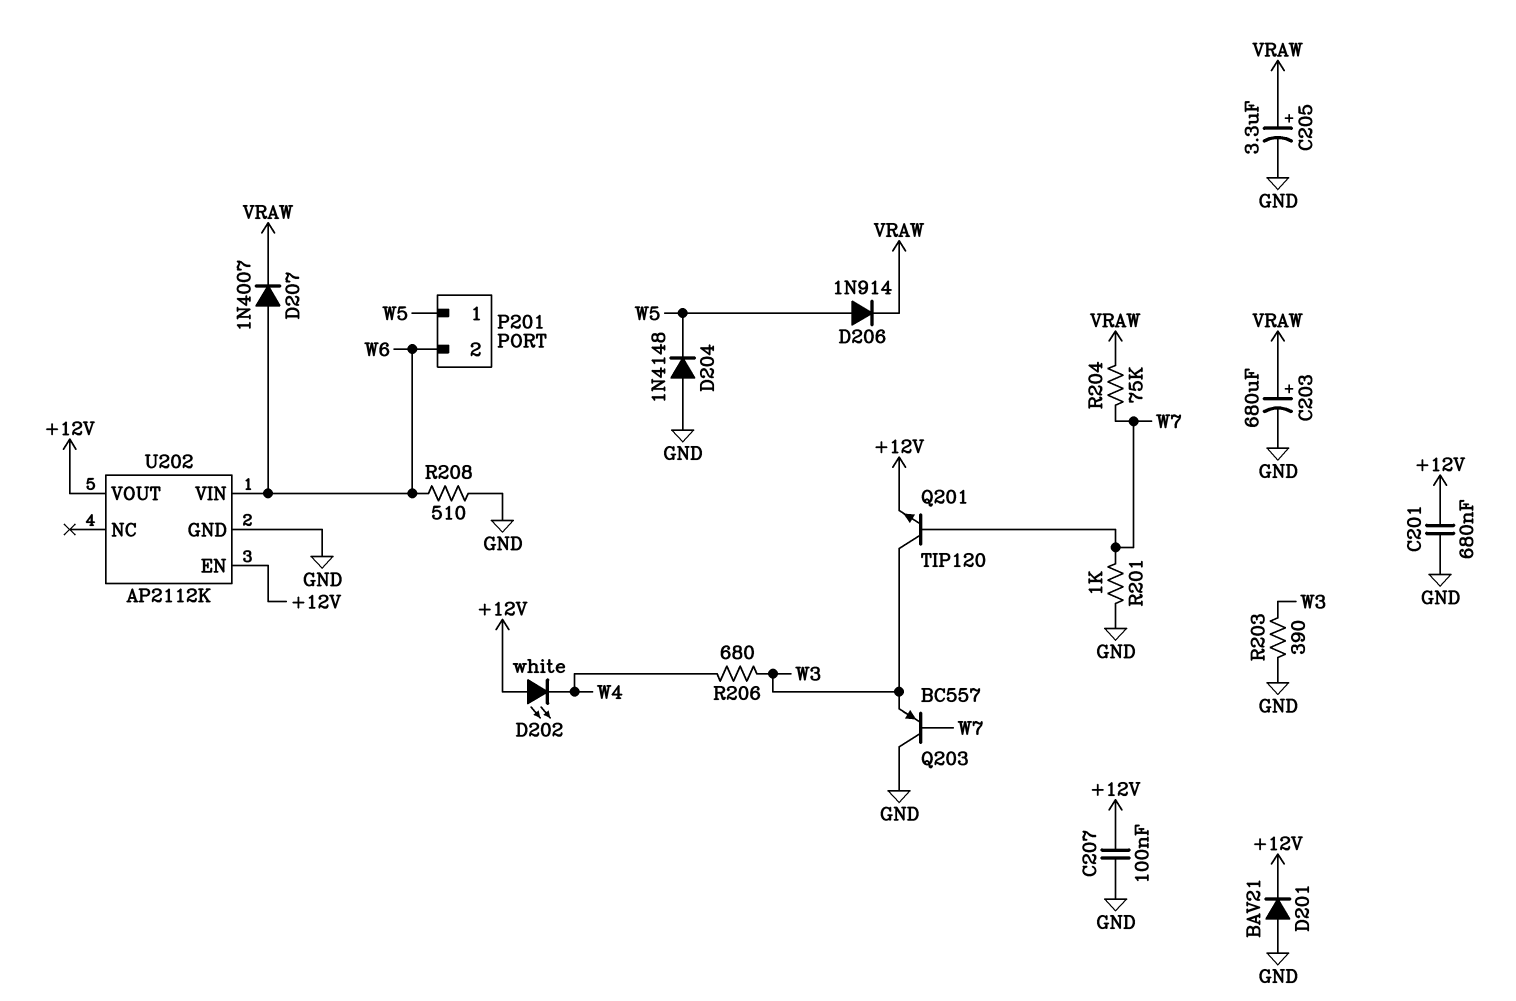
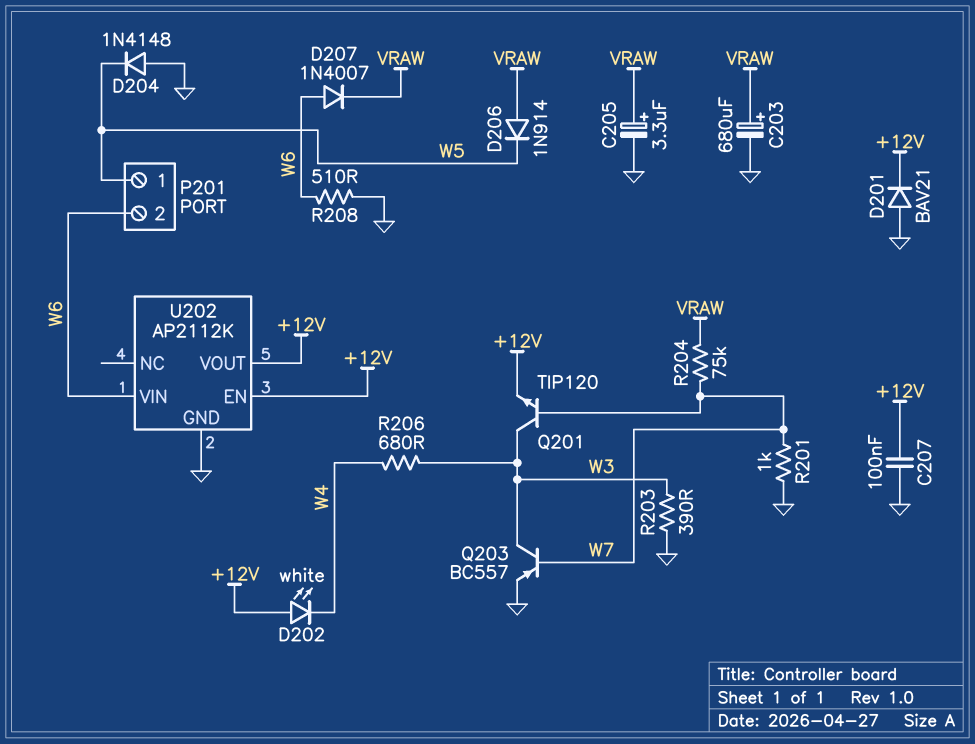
C201: 680nF (+12V, GND) -> none
D206: diode 1N914 (A W5, K VRAW) -> diode 1N914 (A VRAW, K W5)
Q203: PNP BC557 (B W7, C GND, E W3) -> PNP BC557 (B W7, C W3, E GND)

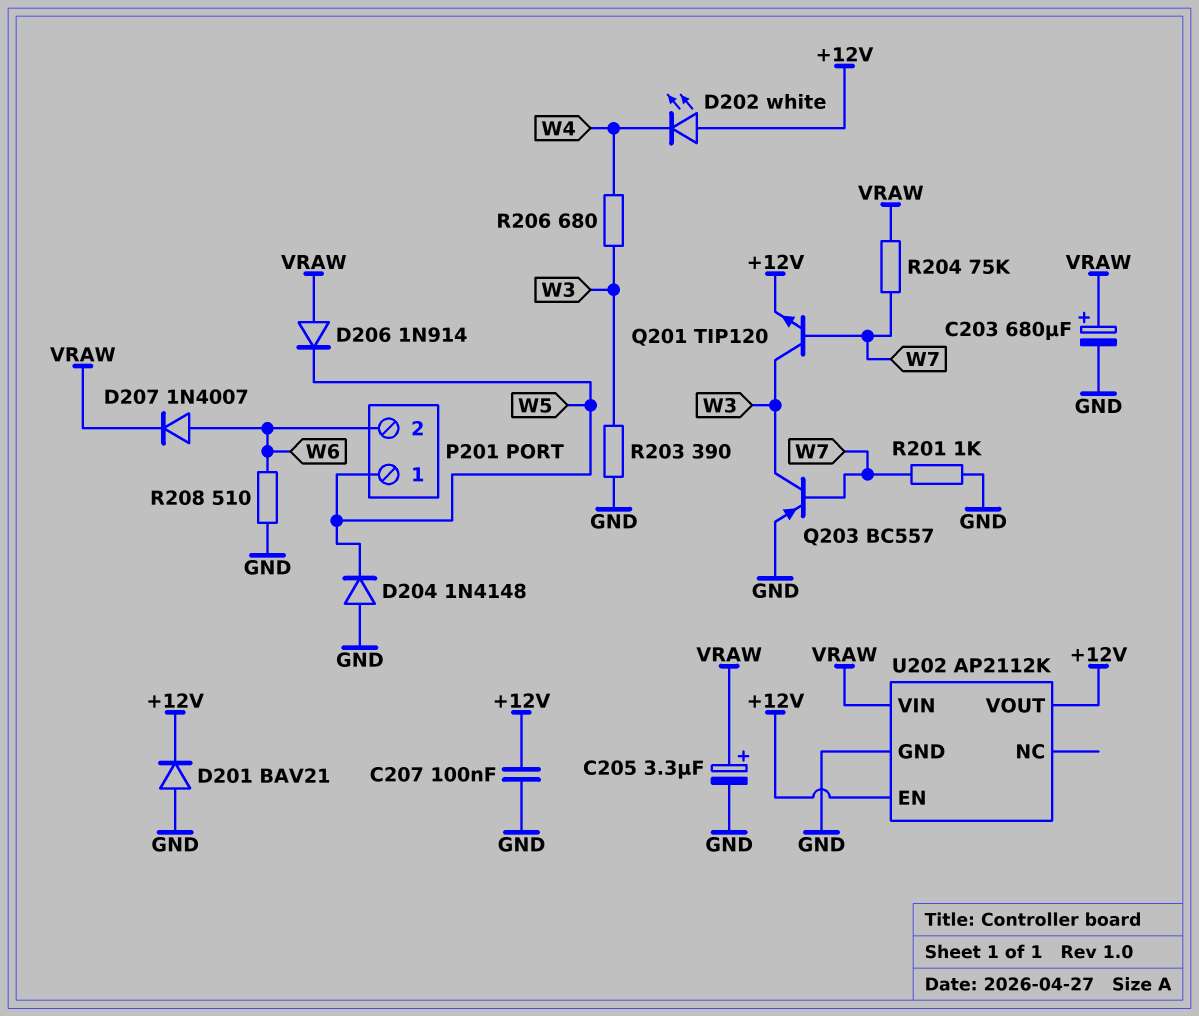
U202 pin VIN: W6 -> VRAW

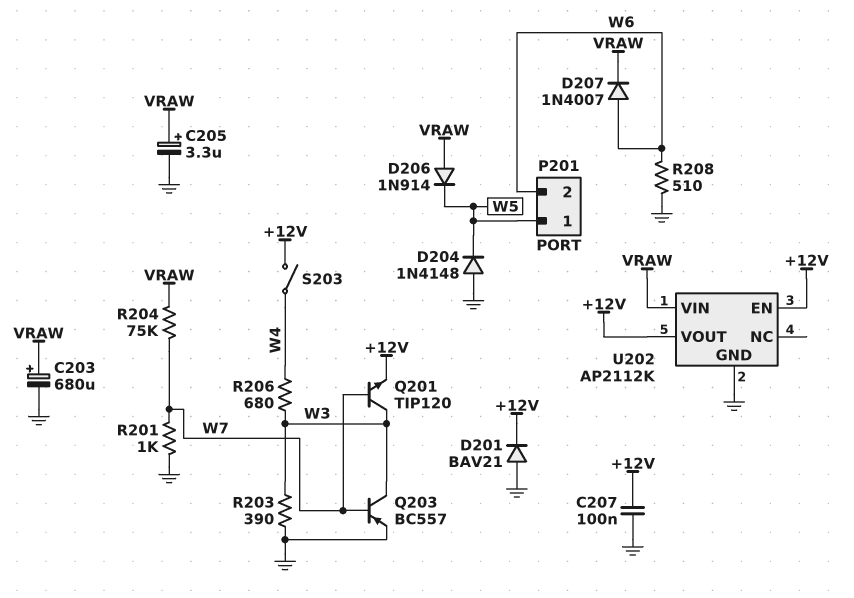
D202: LED white (A +12V, K W4) -> none
S203: none -> switch (+12V, W4)

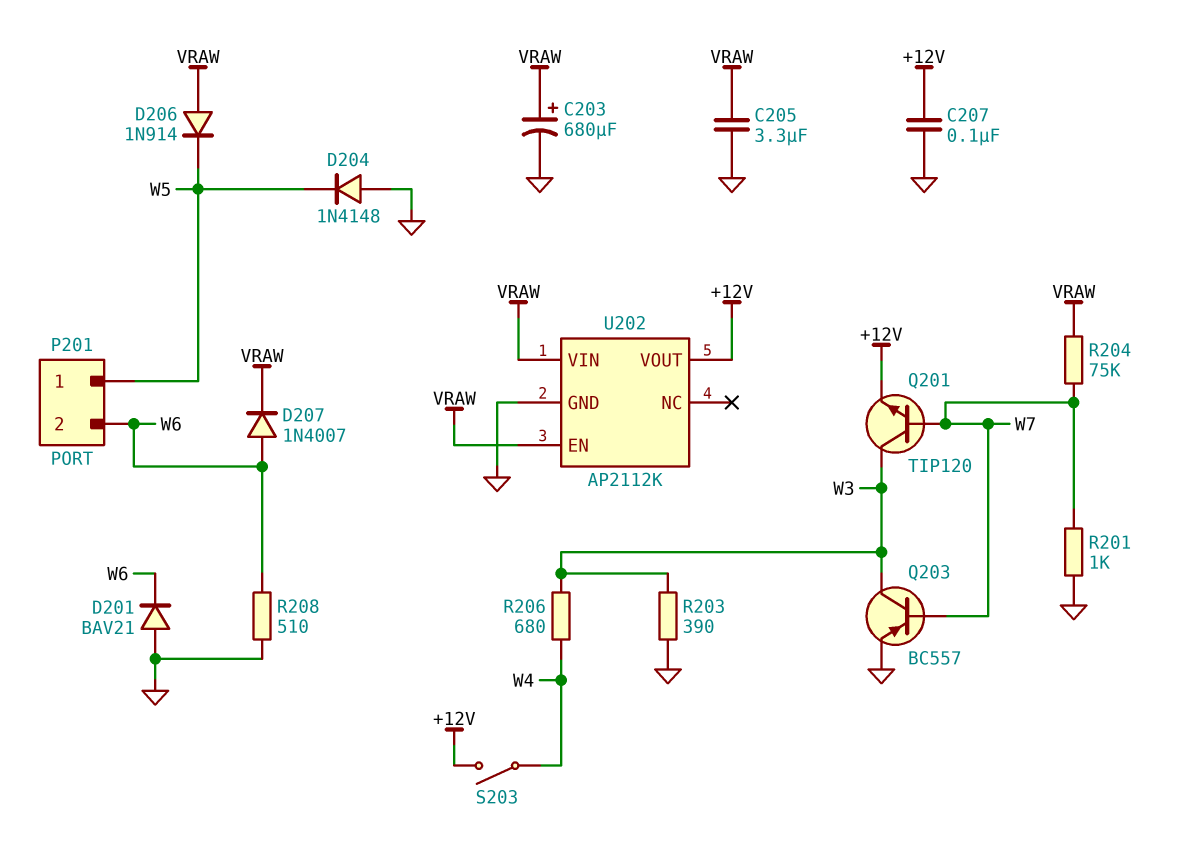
C205: 3.3uF (plus VRAW, minus GND) -> 3.3uF (GND, VRAW)
D201: diode BAV21 (A GND, K +12V) -> diode BAV21 (A GND, K W6)
U202 pin EN: +12V -> VRAW

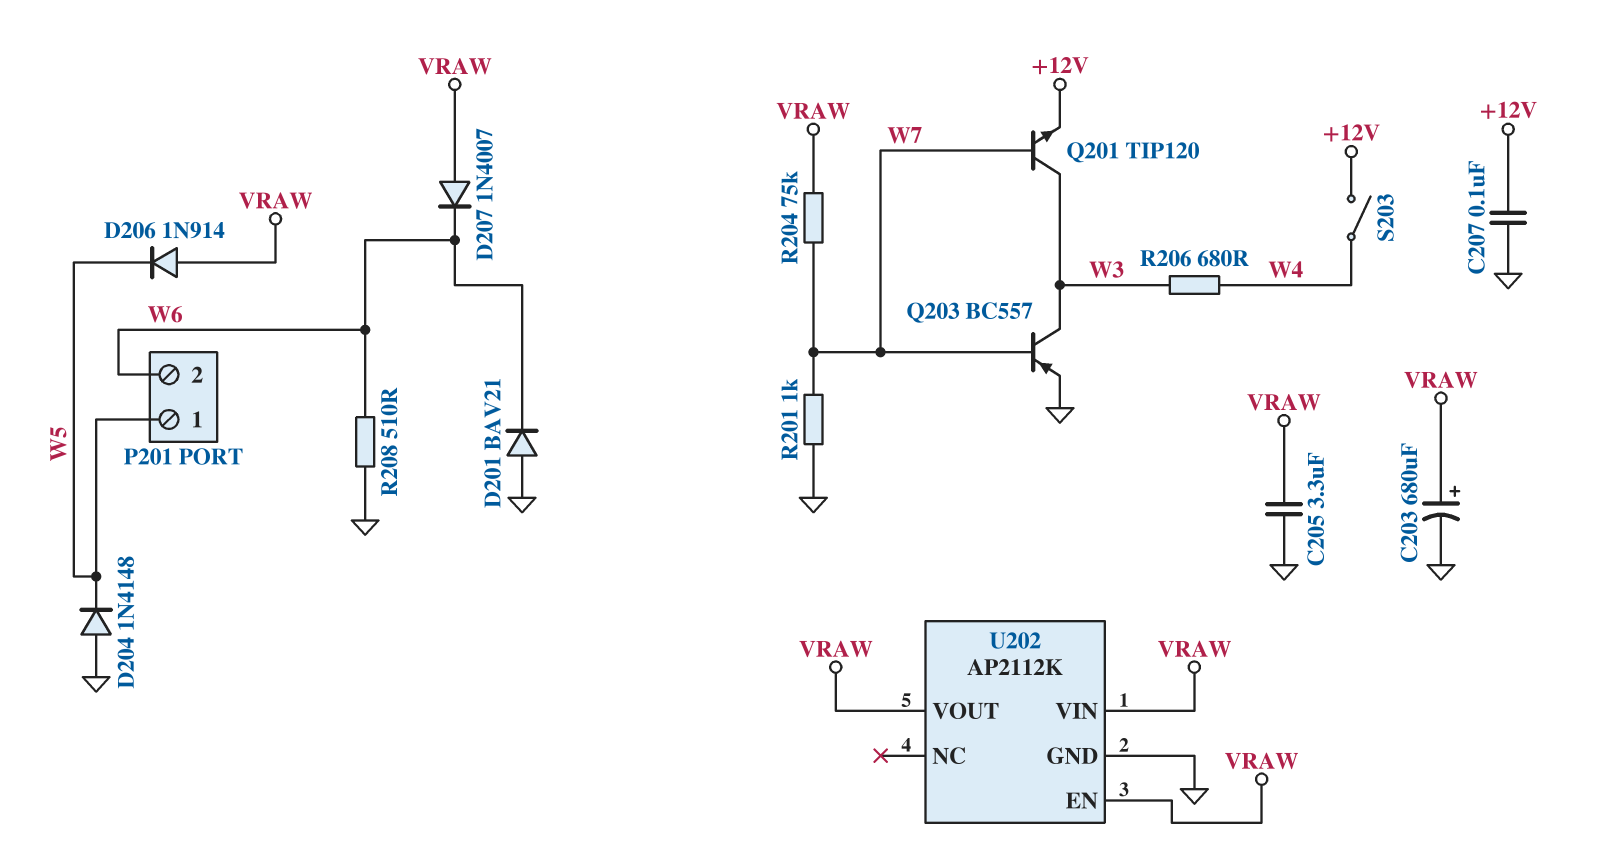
D207: diode 1N4007 (A W6, K VRAW) -> diode 1N4007 (A VRAW, K W6)
R203: 390 (GND, W3) -> none
U202 pin VOUT: +12V -> VRAW

